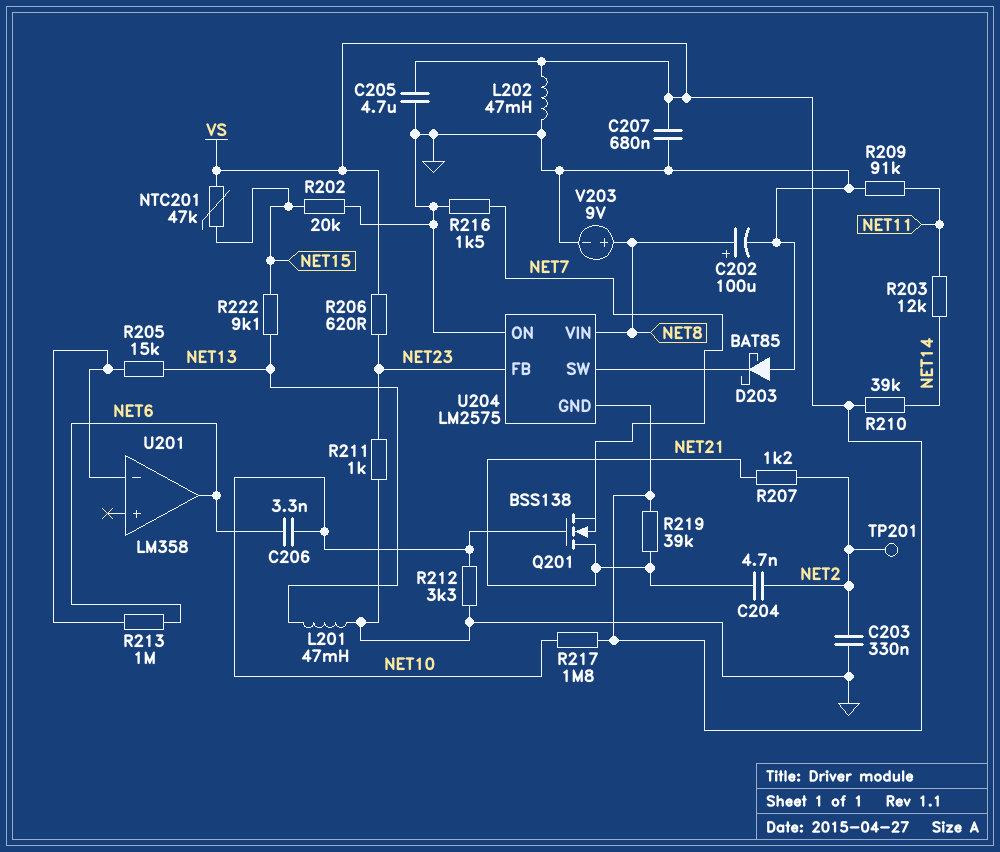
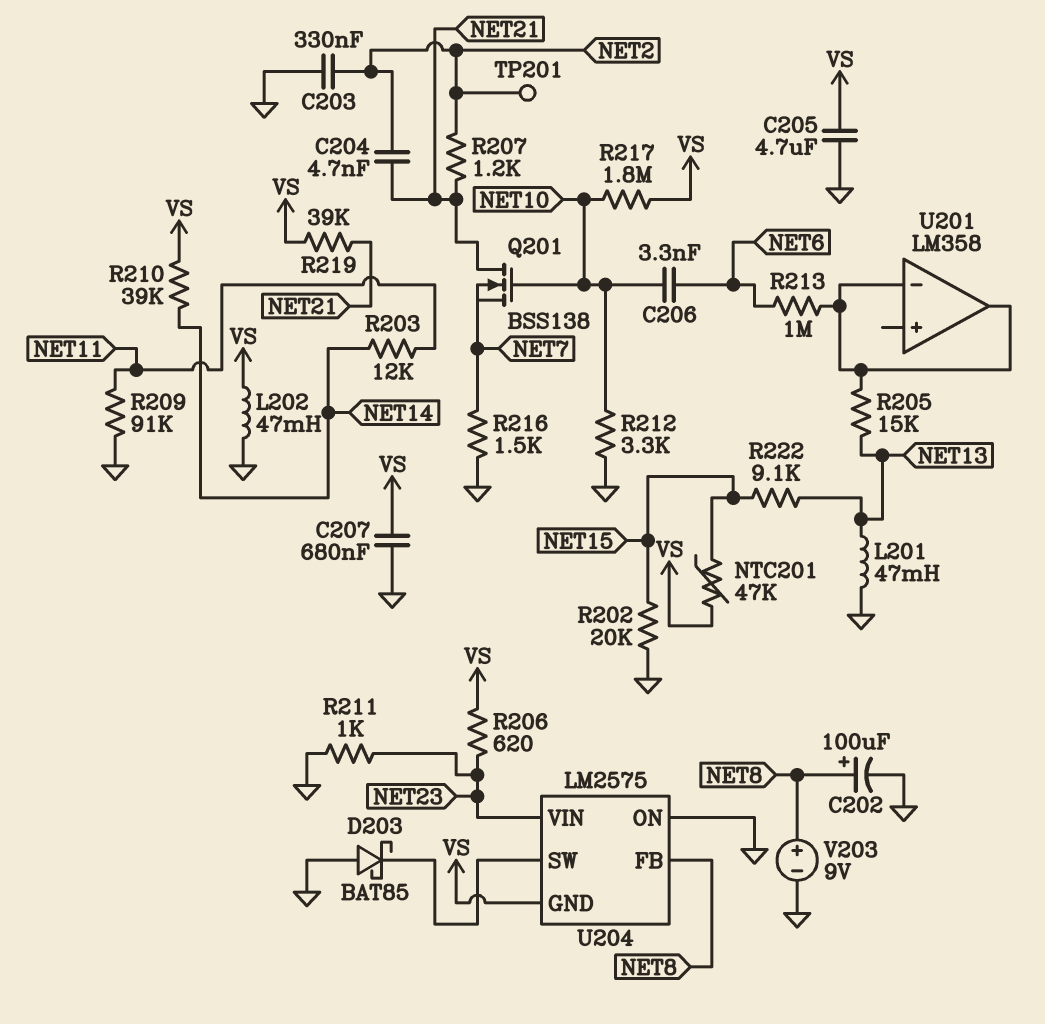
U201 pin out: NET6 -> U201/in-
U204 pin FB: NET23 -> NET8
U204 pin VIN: NET8 -> NET23

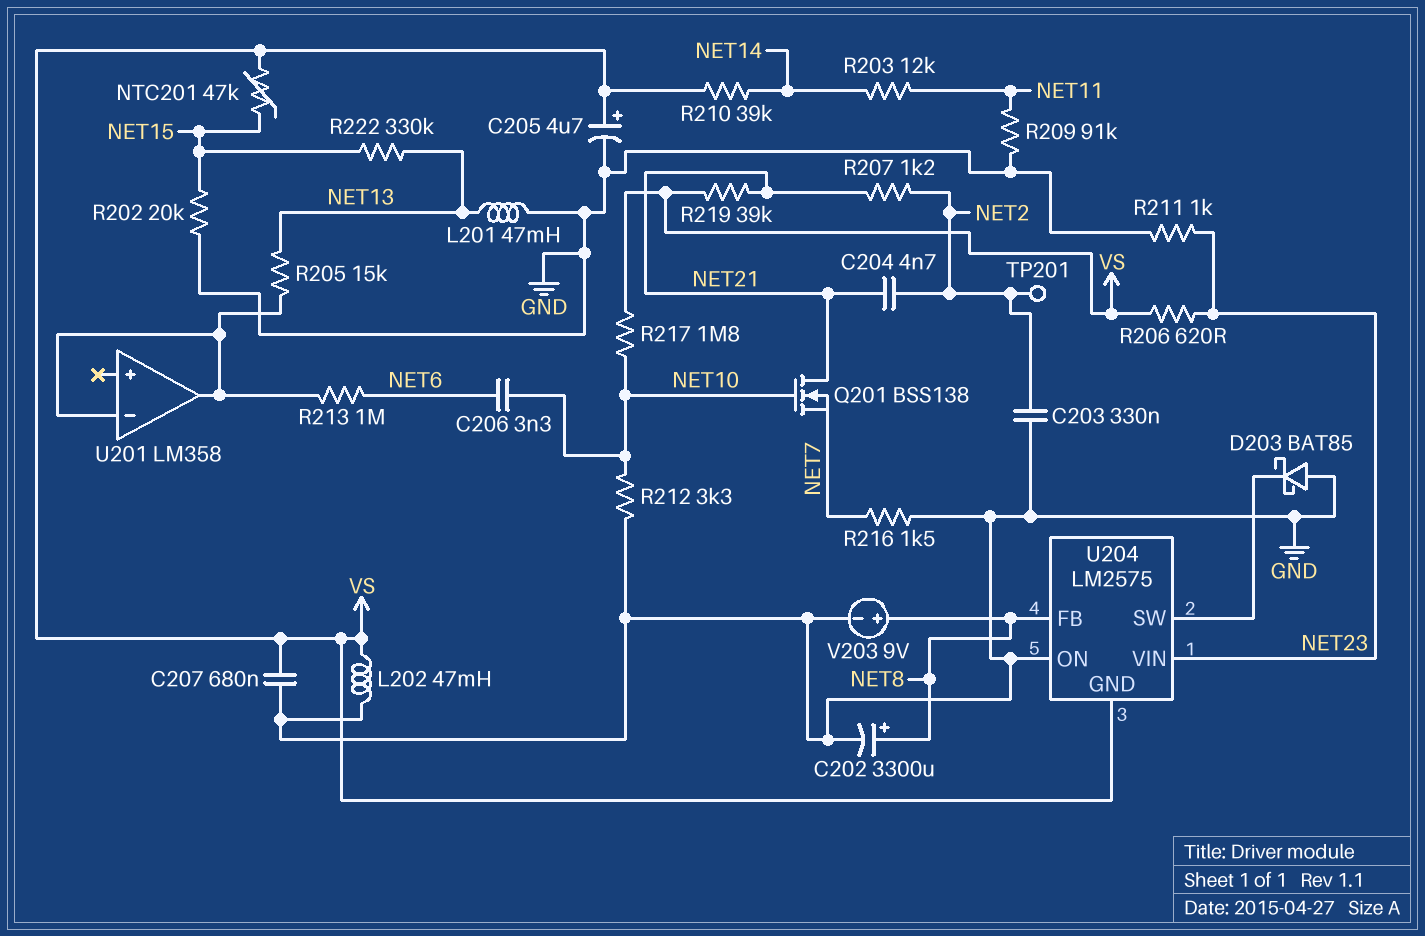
C202: 100uF (plus NET8, minus GND) -> 3300uF (plus NET8, minus GND)
C205: 4.7uF (GND, VS) -> 4.7uF (plus VS, minus GND)
R222: 9.1k (NET13, NET15) -> 330k (NET13, NET15)

